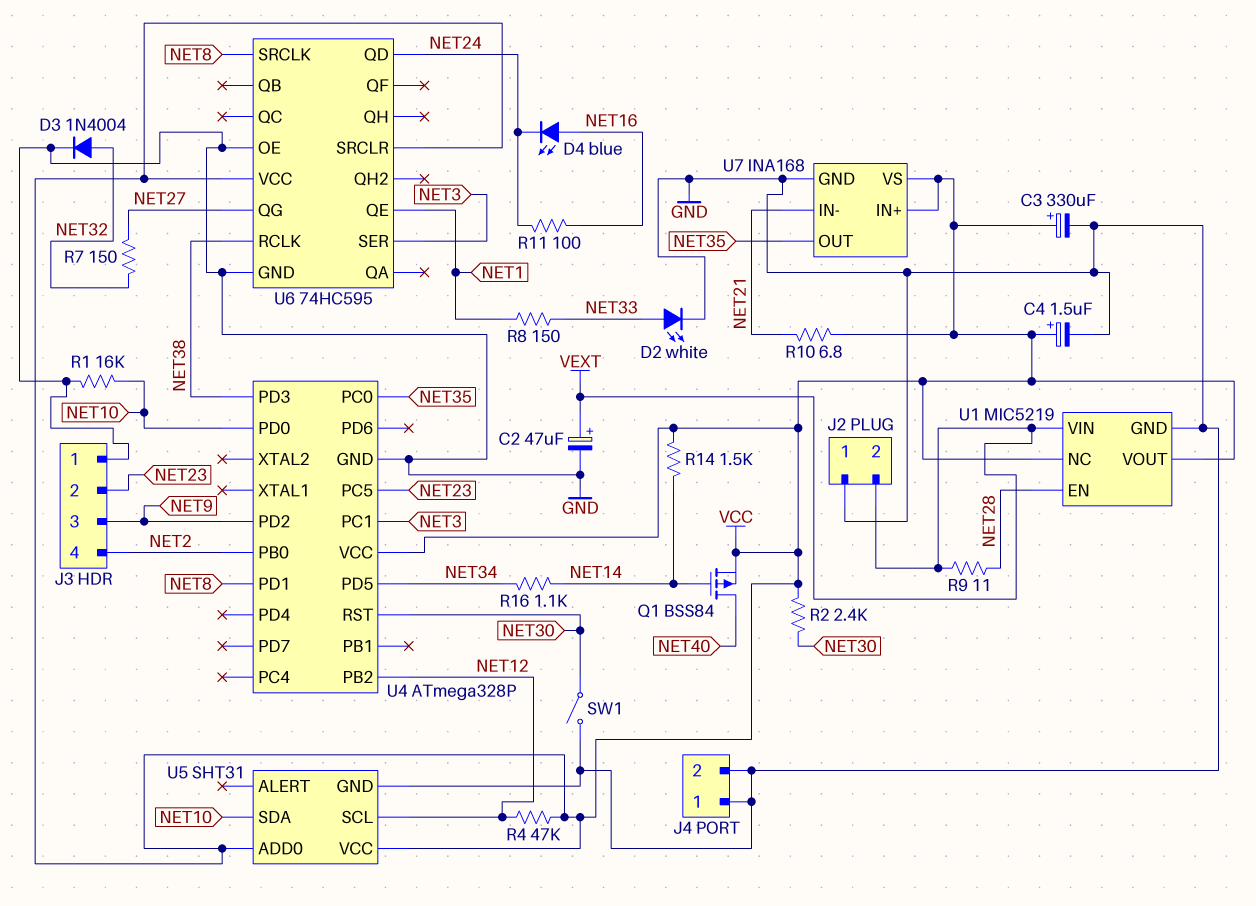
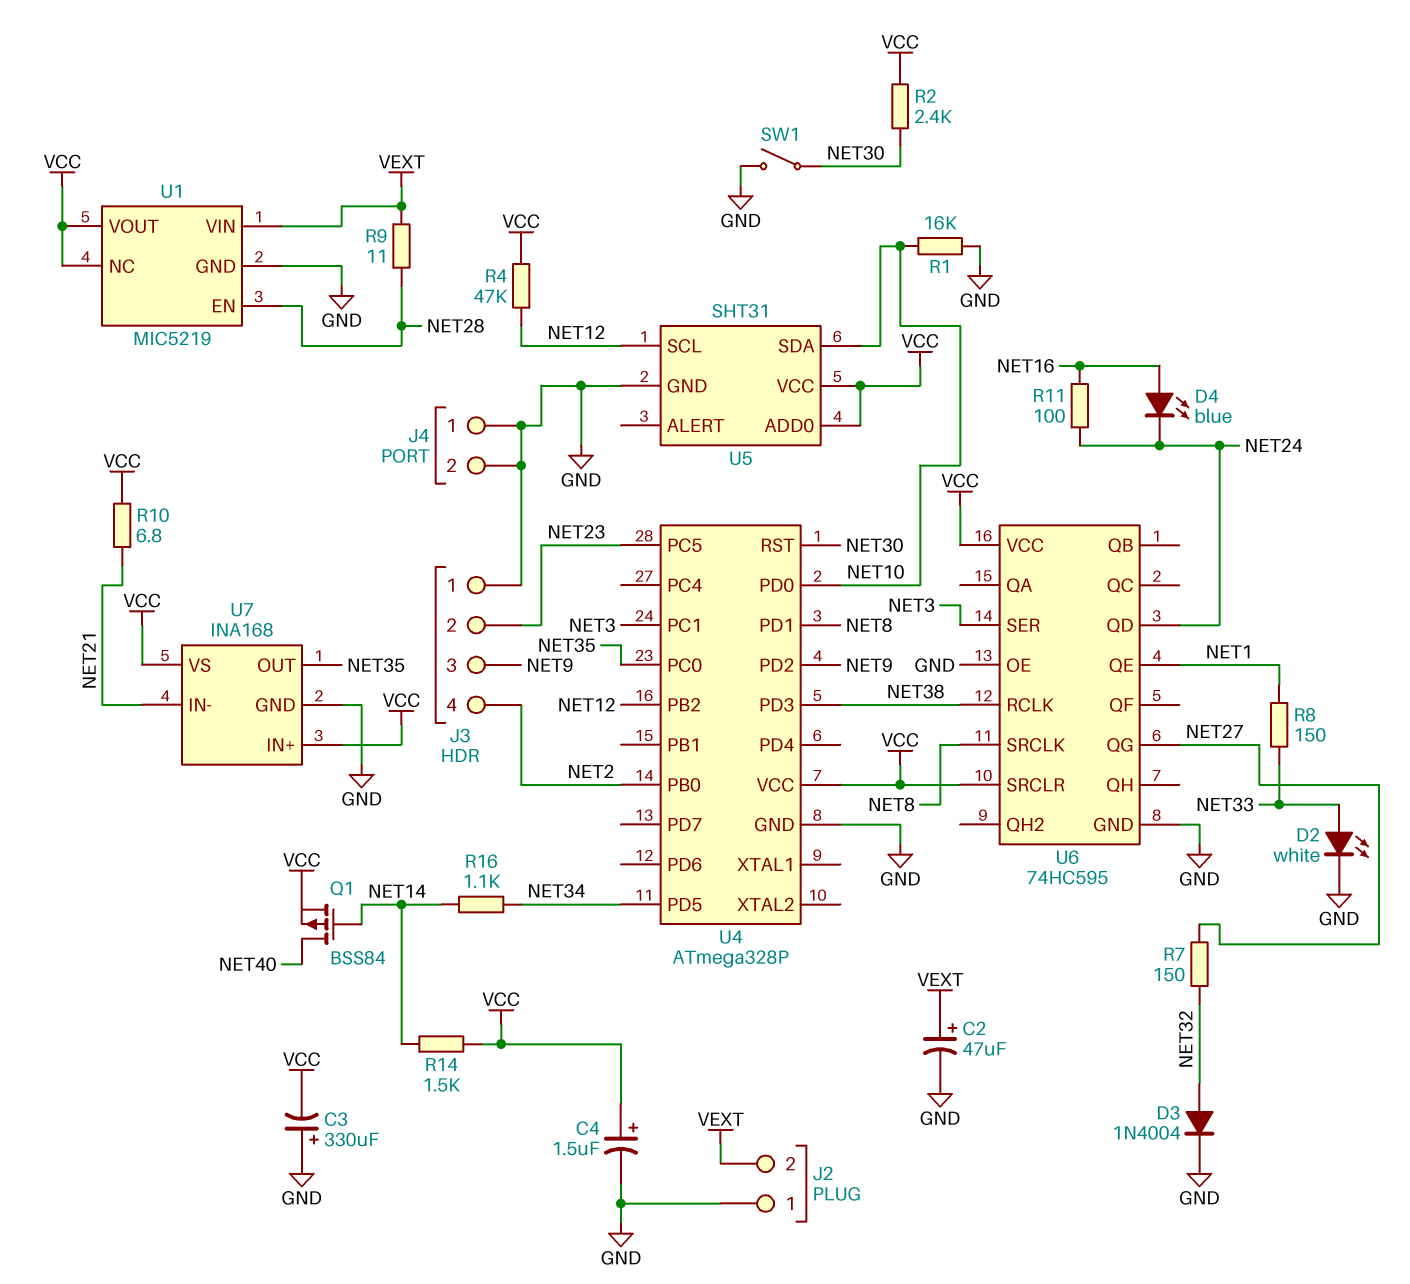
C3: 330uF (plus VCC, minus GND) -> 330uF (plus GND, minus VCC)

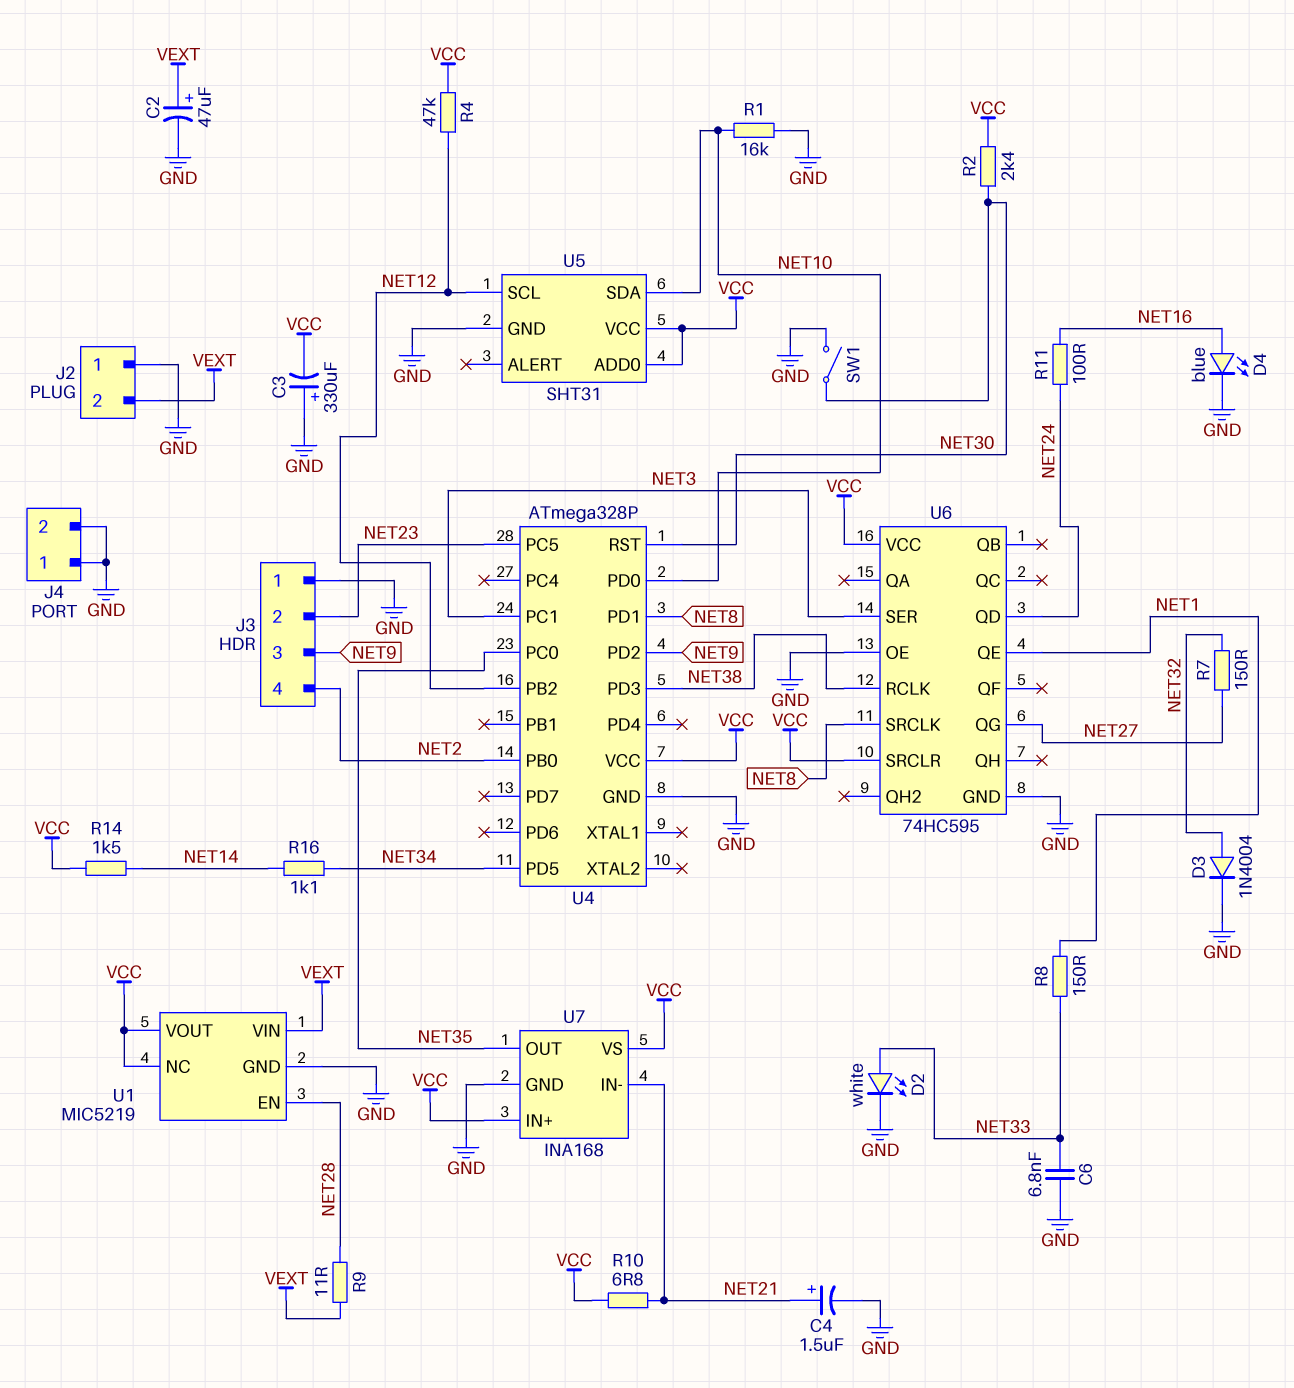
C4: 1.5uF (plus VCC, minus GND) -> 1.5uF (plus NET21, minus GND)
C6: none -> 6.8nF (GND, NET33)
D4: LED blue (A NET16, K NET24) -> LED blue (A NET16, K GND)
Q1: PMOS BSS84 (G NET14, D NET40, S VCC) -> none

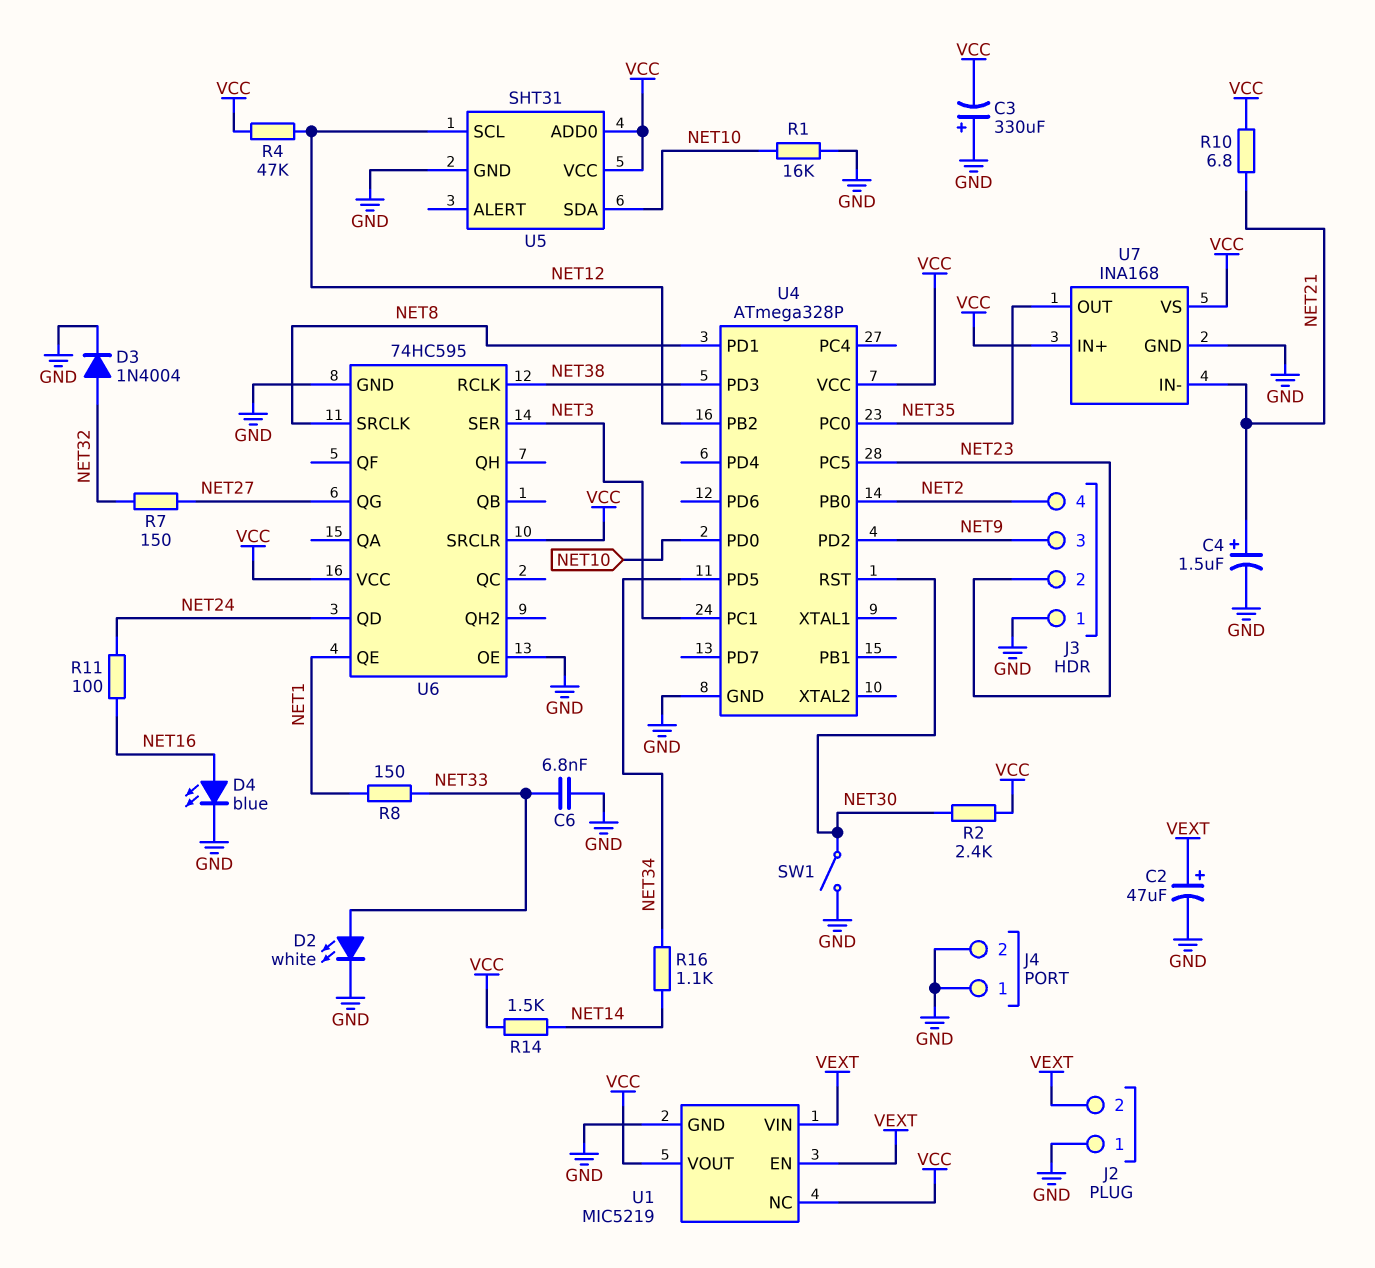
R9: 11 (NET28, VEXT) -> none
U1 pin EN: NET28 -> VEXT

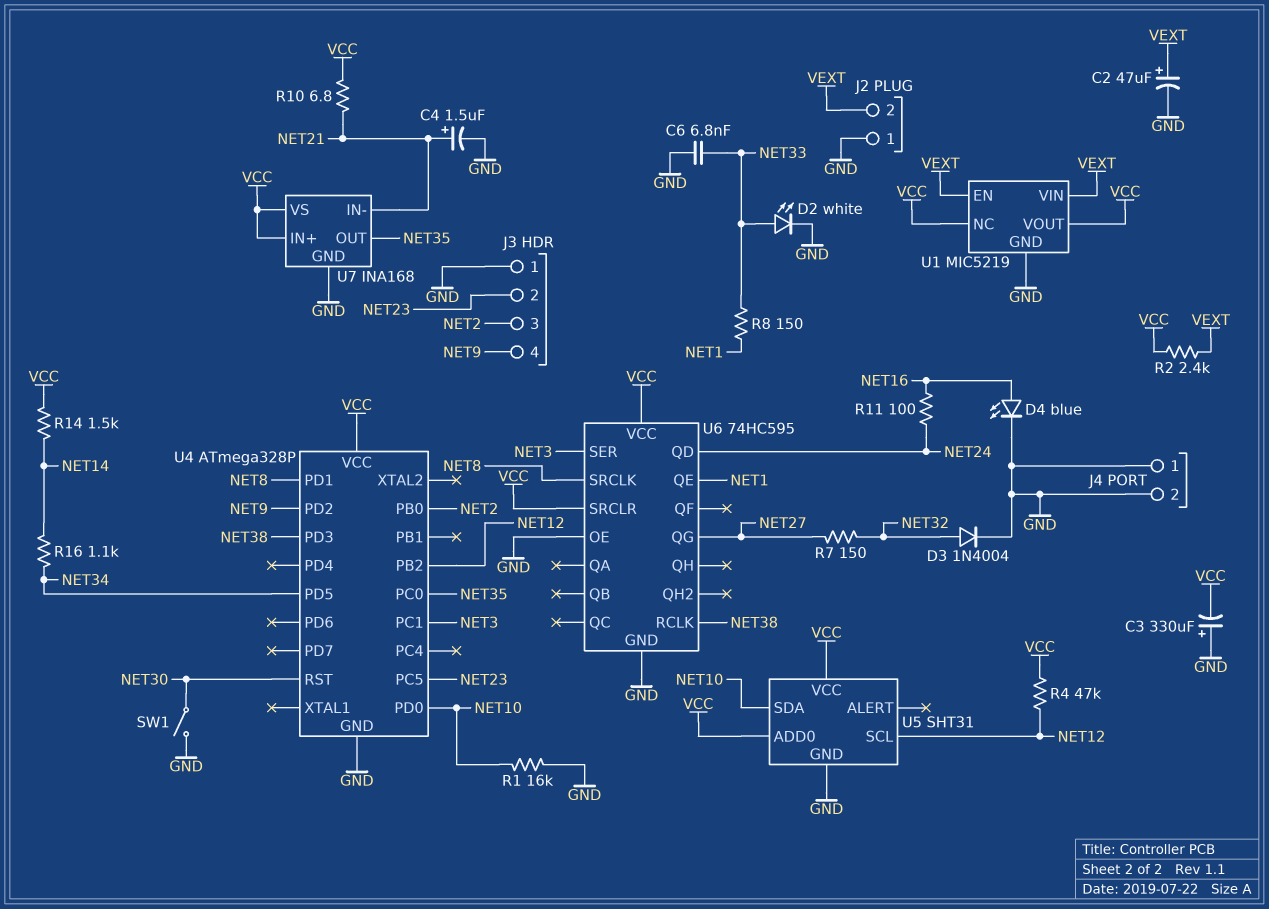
J3 pin 3: NET9 -> NET2
J3 pin 4: NET2 -> NET9
R2: 2.4k (NET30, VCC) -> 2.4k (VCC, VEXT)

